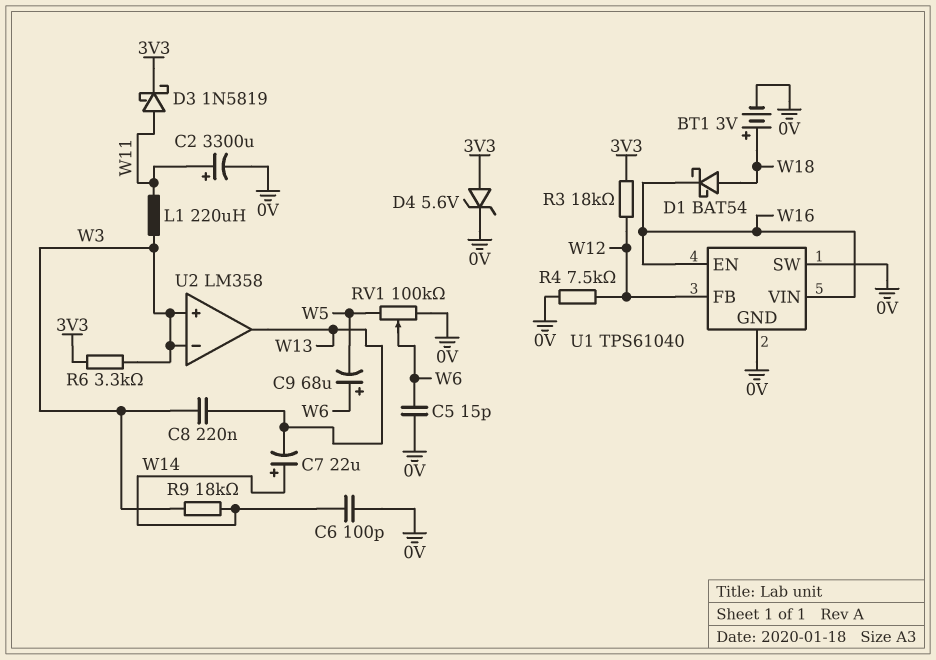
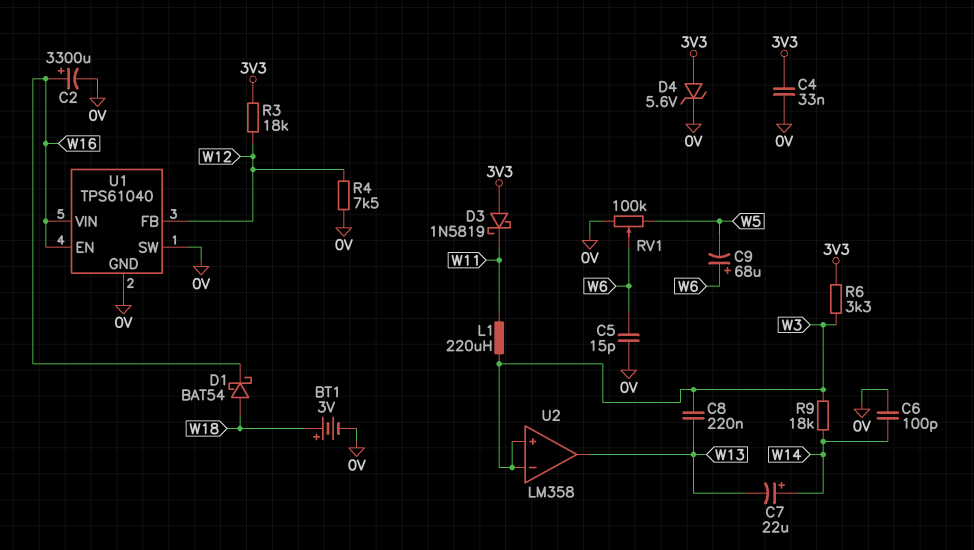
C2: 3300uF (plus W11, minus 0V) -> 3300uF (plus W16, minus 0V)
C4: none -> 33nF (0V, 3V3)
D3: schottky 1N5819 (A W11, K 3V3) -> schottky 1N5819 (A 3V3, K W11)

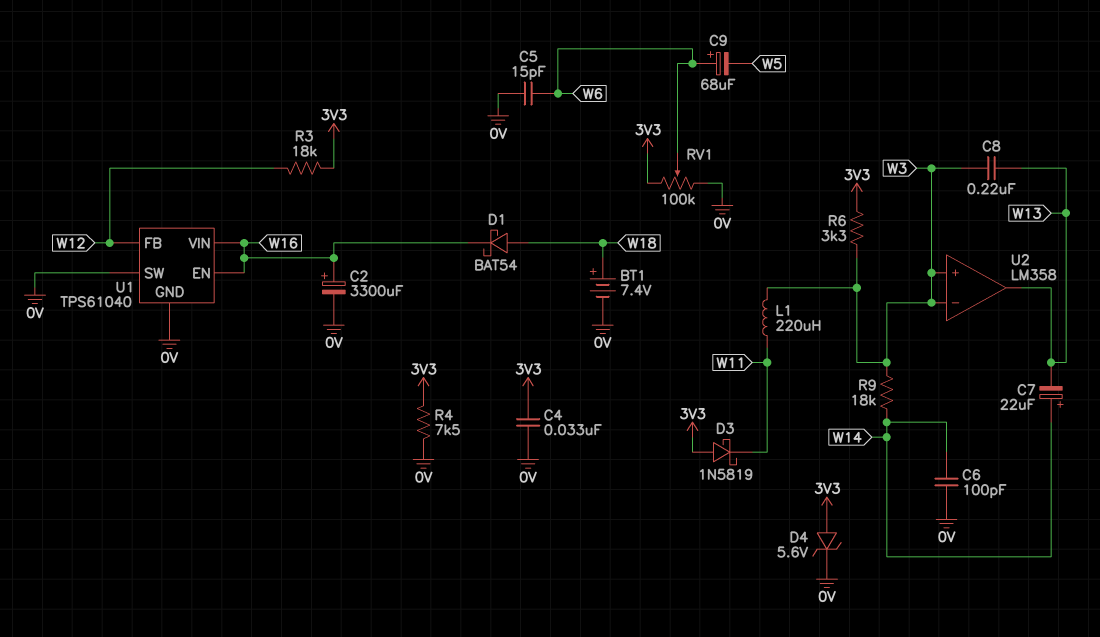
BT1: 3V (plus W18, minus 0V) -> 7.4V (plus W18, minus 0V)
R4: 7.5k (0V, W12) -> 7.5k (0V, 3V3)
RV1: 100k (0V, W5, wiper W6) -> 100k (0V, 3V3, wiper W6)

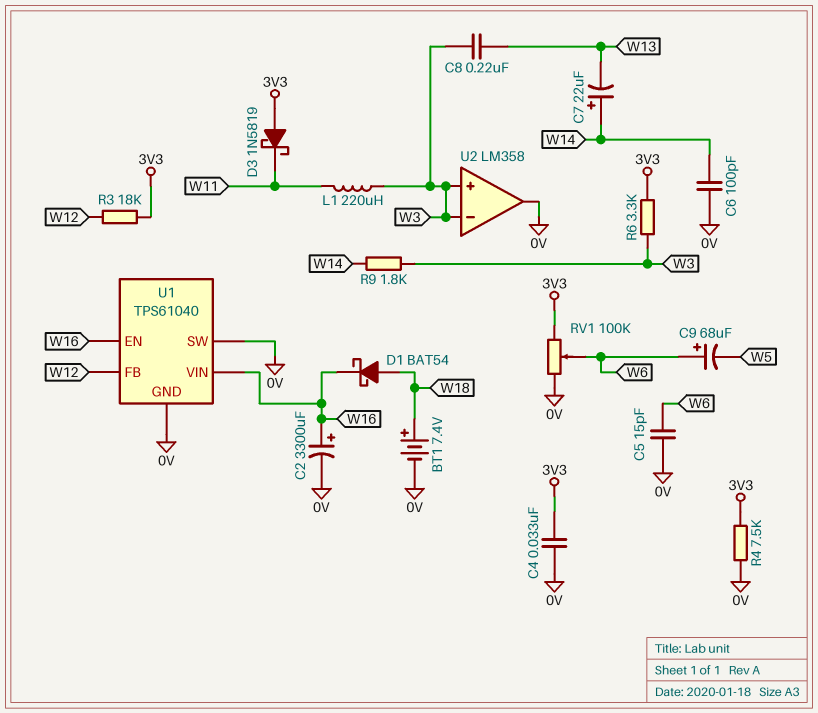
D4: zener 5.6V (A 3V3, K 0V) -> none
R9: 18k (W3, W14) -> 1.8k (W3, W14)
U2 pin out: W13 -> 0V

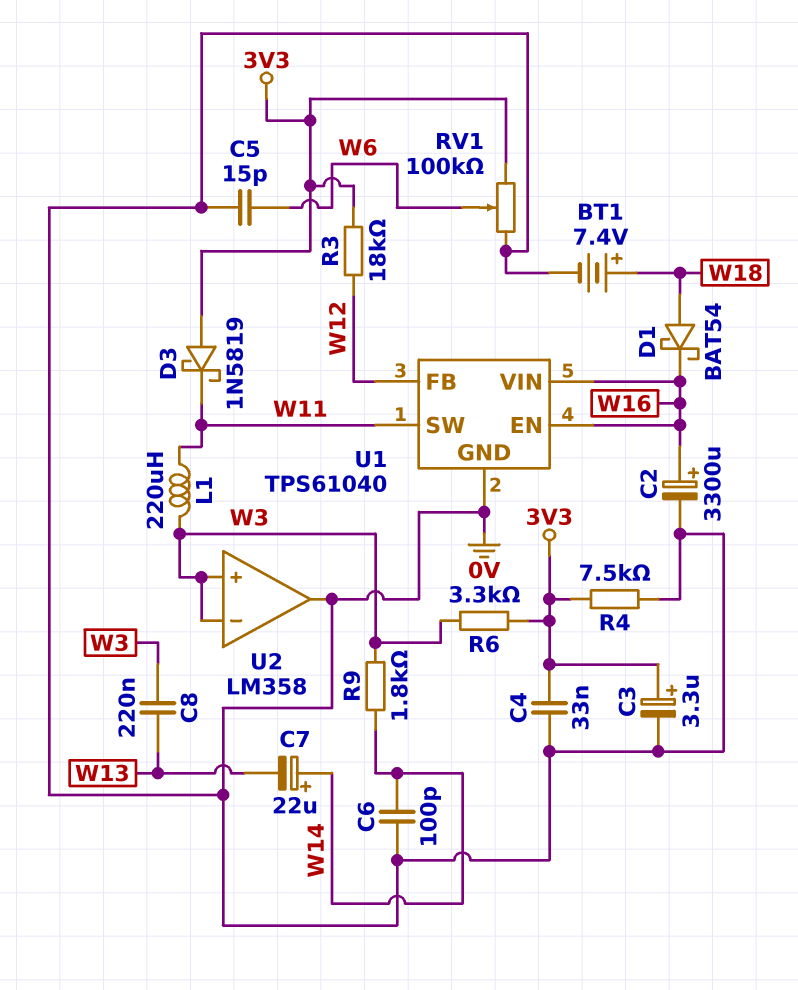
C3: none -> 3.3uF (plus 3V3, minus 0V)
C9: 68uF (plus W6, minus W5) -> none
U1 pin SW: 0V -> W11

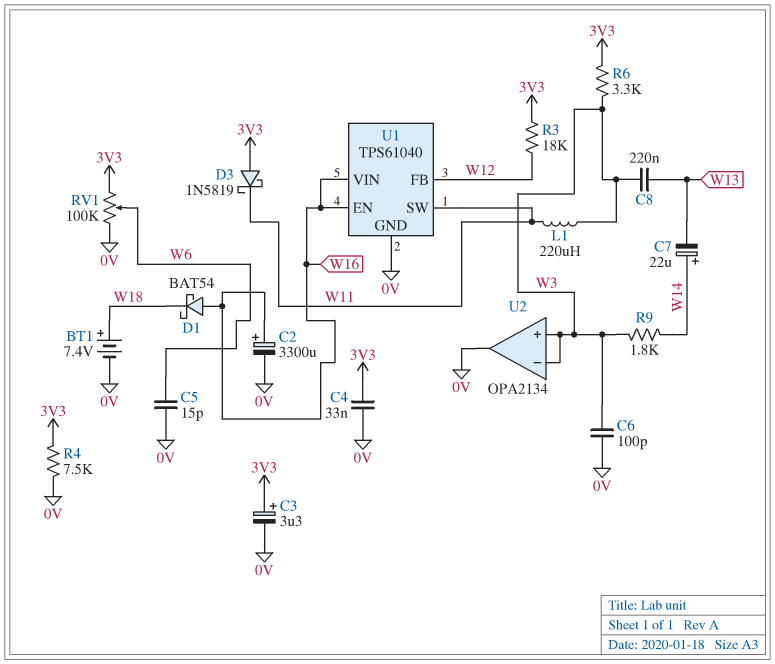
C6: 100pF (0V, W14) -> 100pF (0V, W3)
D1: schottky BAT54 (A W18, K W16) -> schottky BAT54 (A W16, K W18)
U2: LM358 -> OPA2134

